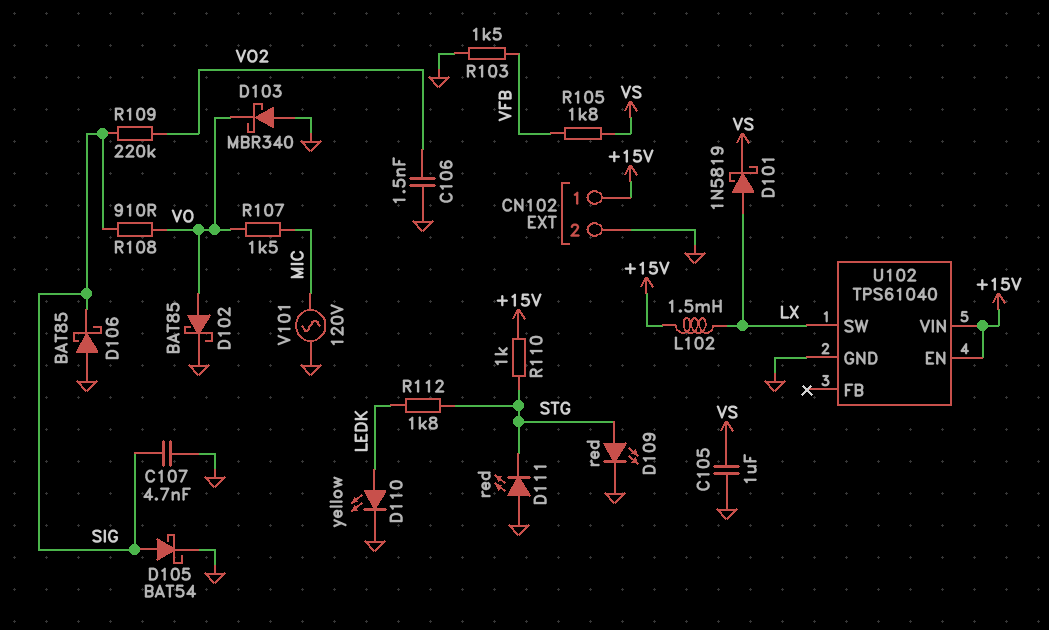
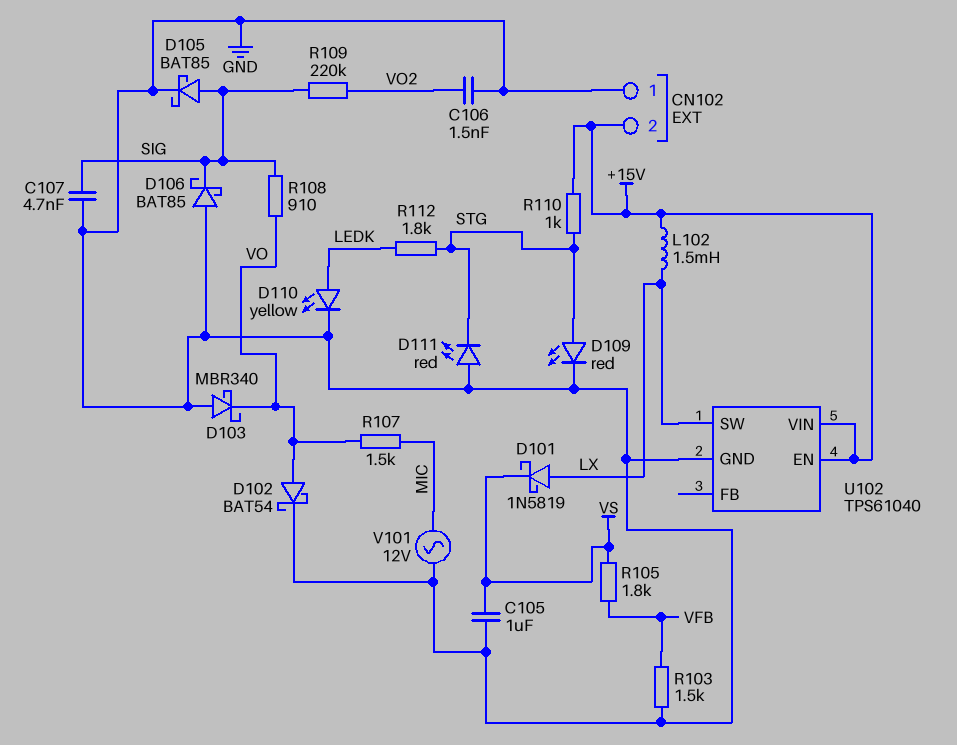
CN102 pin 1: +15V -> GND
CN102 pin 2: GND -> +15V
D102: schottky BAT85 (A VO, K GND) -> schottky BAT54 (A VO, K GND)
D105: schottky BAT54 (A SIG, K GND) -> schottky BAT85 (A SIG, K GND)
V101: AC 120V (GND, MIC) -> AC 12V (GND, MIC)

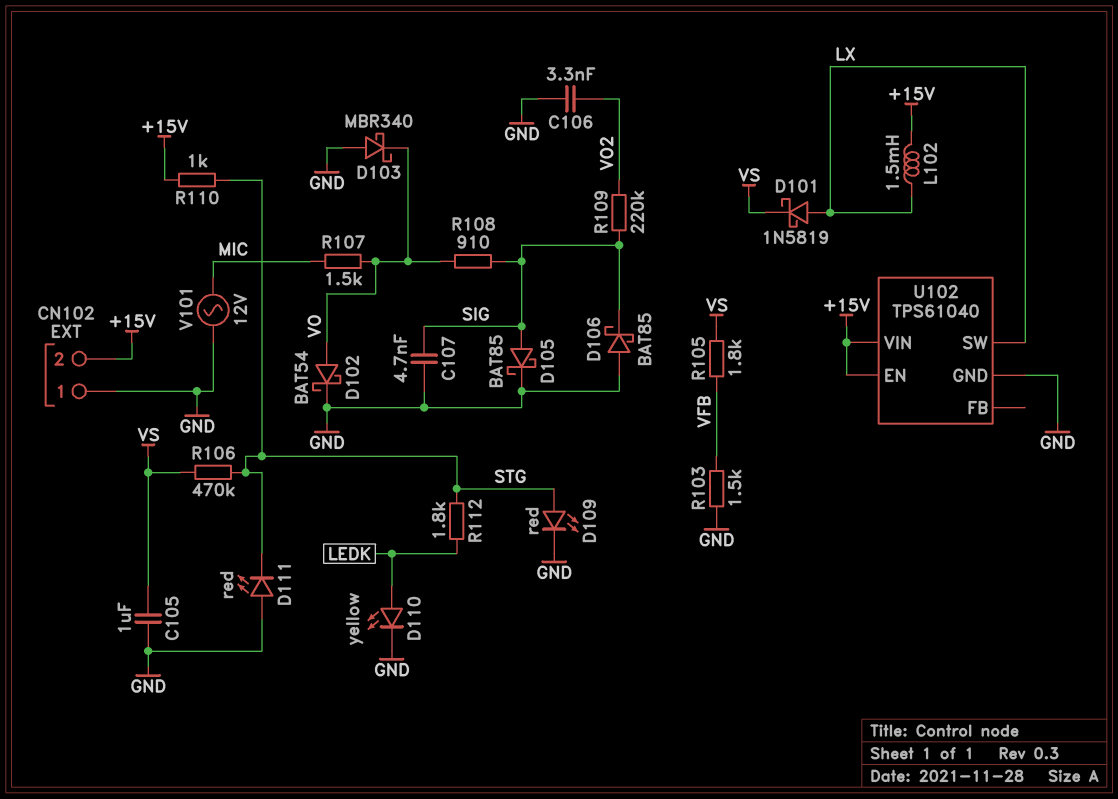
C106: 1.5nF (GND, VO2) -> 3.3nF (GND, VO2)
R106: none -> 470k (STG, VS)

